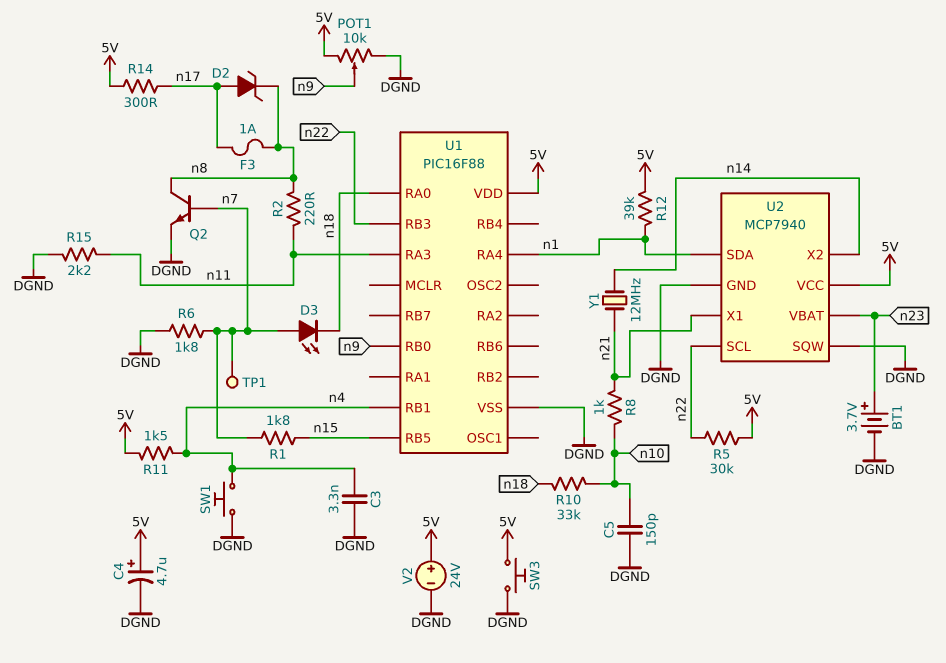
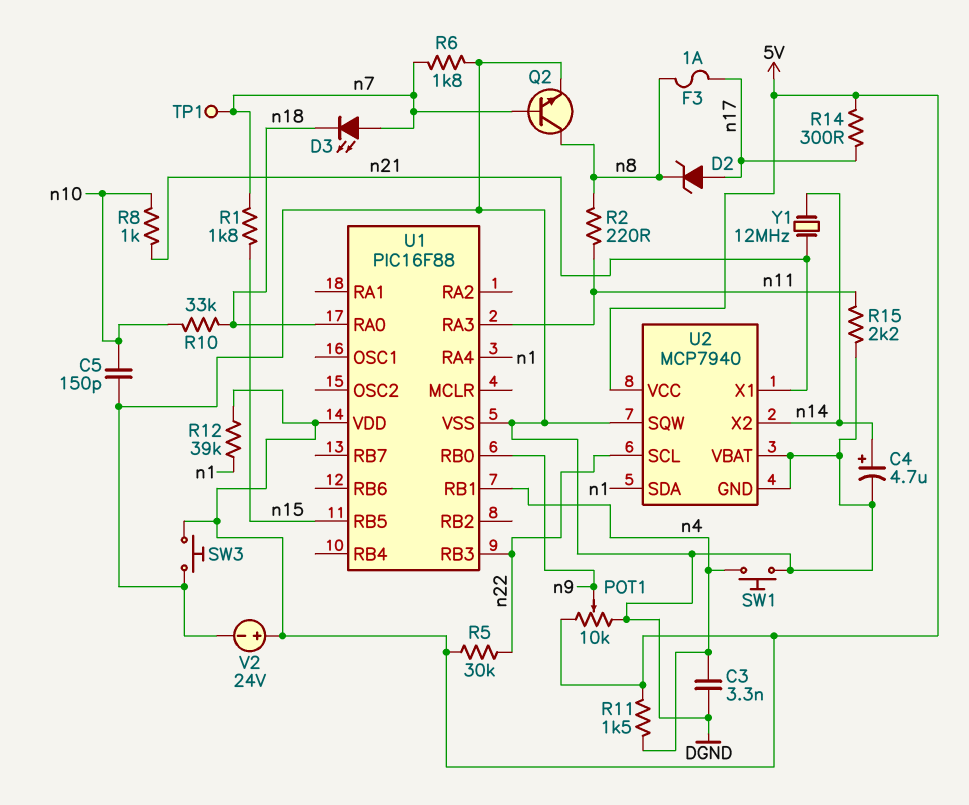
BT1: 3.7V (plus n23, minus DGND) -> none
C4: 4.7uF (plus 5V, minus DGND) -> 4.7uF (plus n14, minus DGND)
U2 pin VBAT: n23 -> DGND

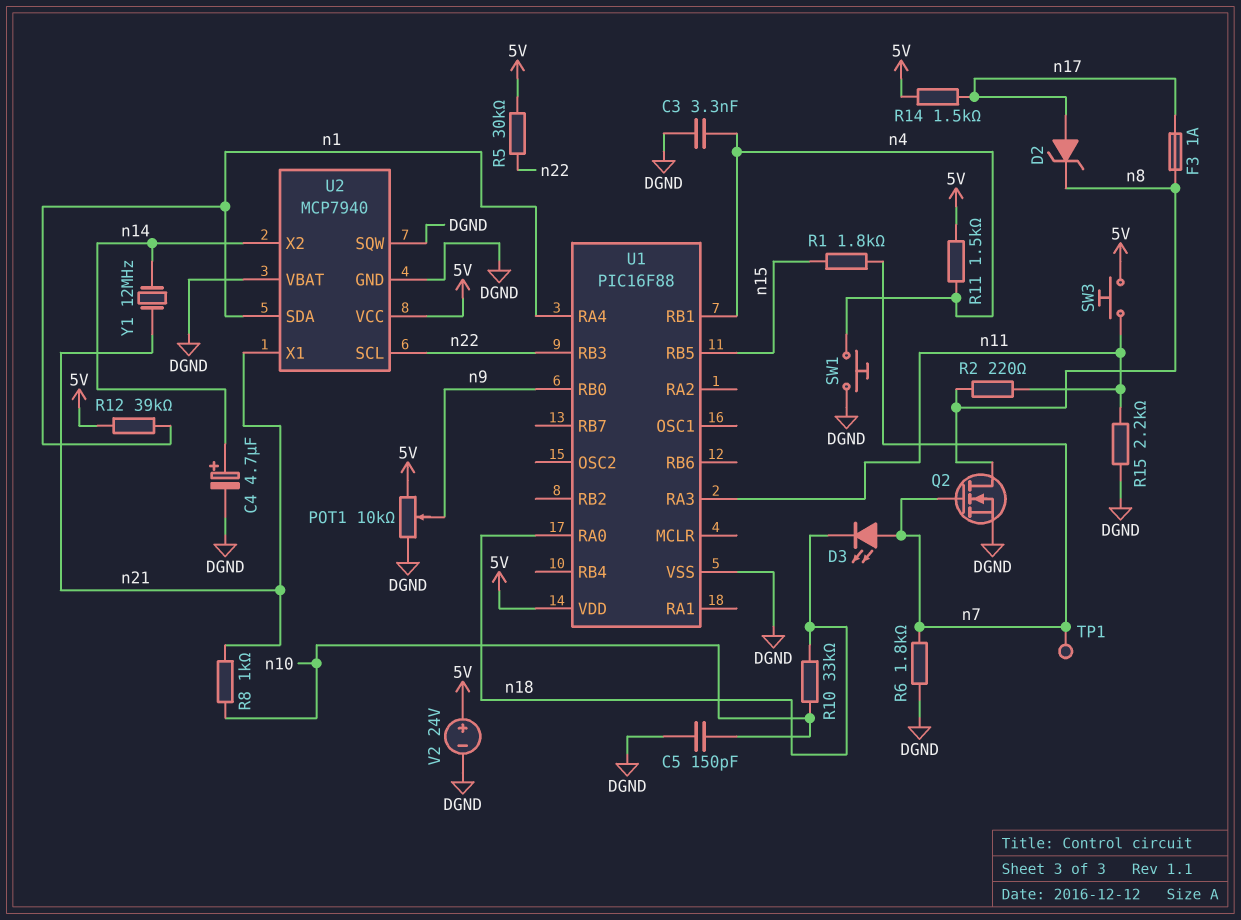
Q2: NPN (B n7, C n8, E DGND) -> NMOS (G n7, D n8, S DGND)
R14: 300 (5V, n17) -> 1.5k (5V, n17)
SW3: button (5V, DGND) -> button (5V, n11)

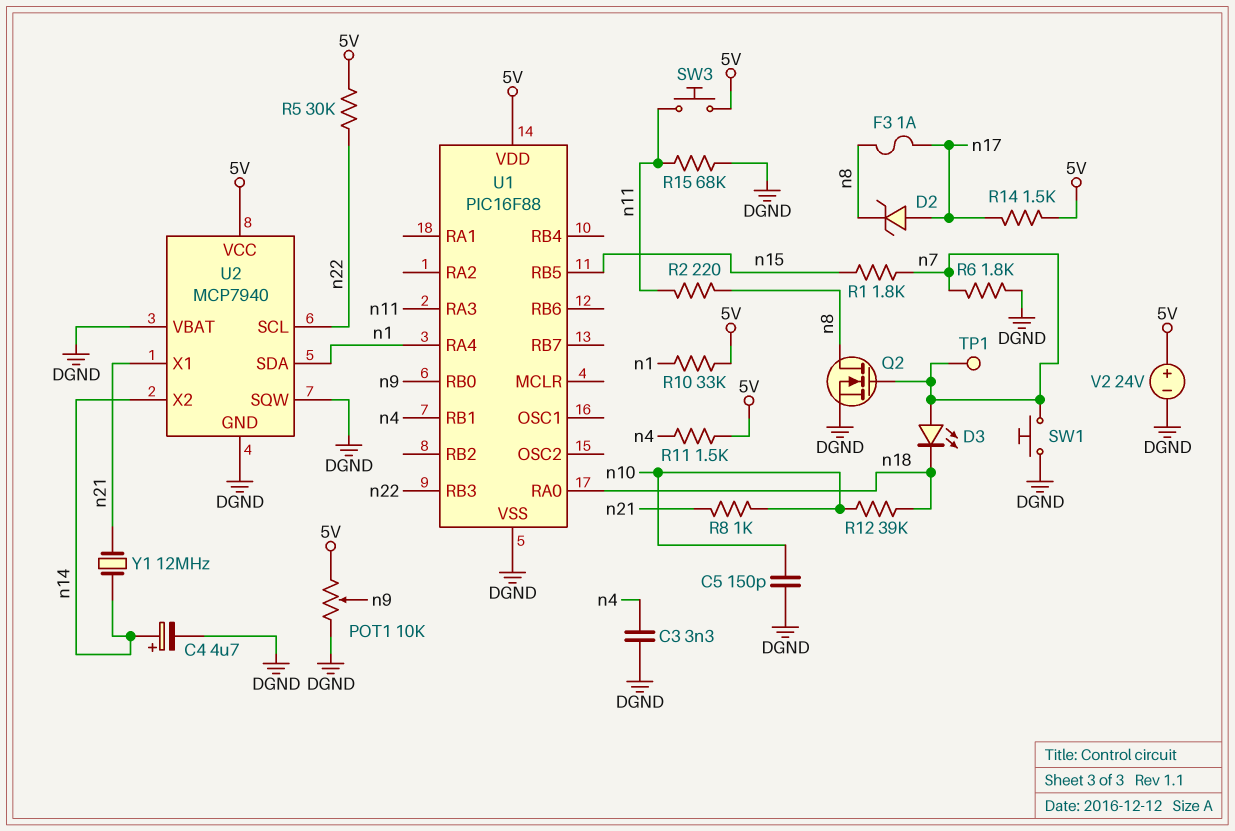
R10: 33k (n10, n18) -> 33k (5V, n1)
R12: 39k (5V, n1) -> 39k (n10, n18)
R15: 2.2k (DGND, n11) -> 68k (DGND, n11)
SW1: button (DGND, n4) -> button (DGND, n7)

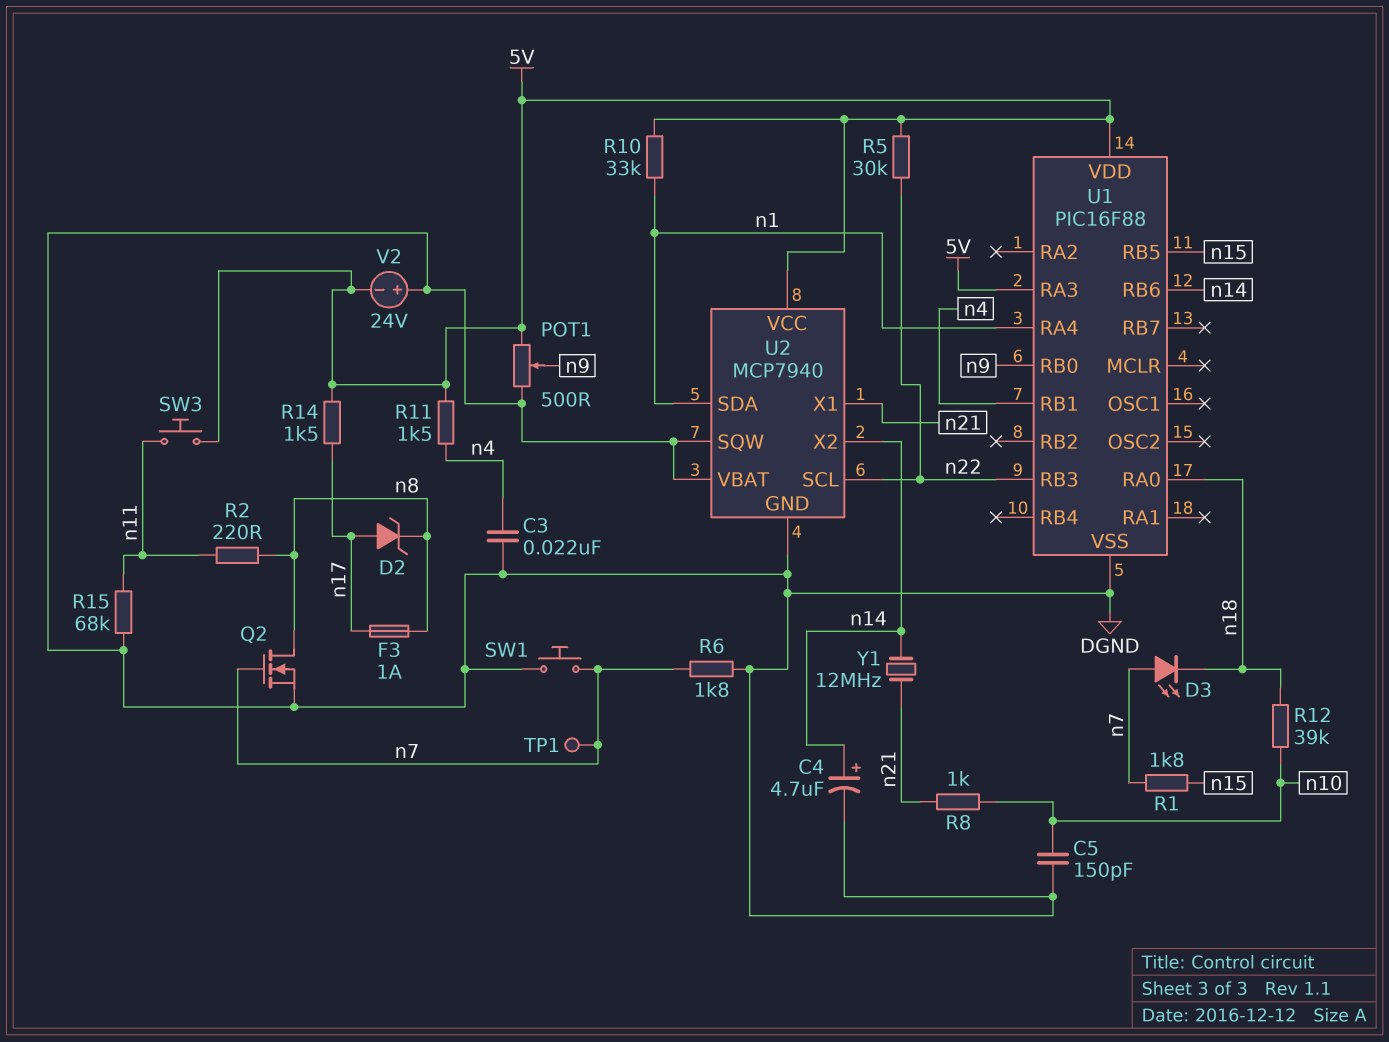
C3: 3.3nF (DGND, n4) -> 22nF (DGND, n4)
POT1: 10k (5V, DGND, wiper n9) -> 500 (5V, DGND, wiper n9)
U1 pin RA3: n11 -> 5V
U1 pin RB6: none -> n14
V2: 24V (plus 5V, minus DGND) -> 24V (plus DGND, minus 5V)

